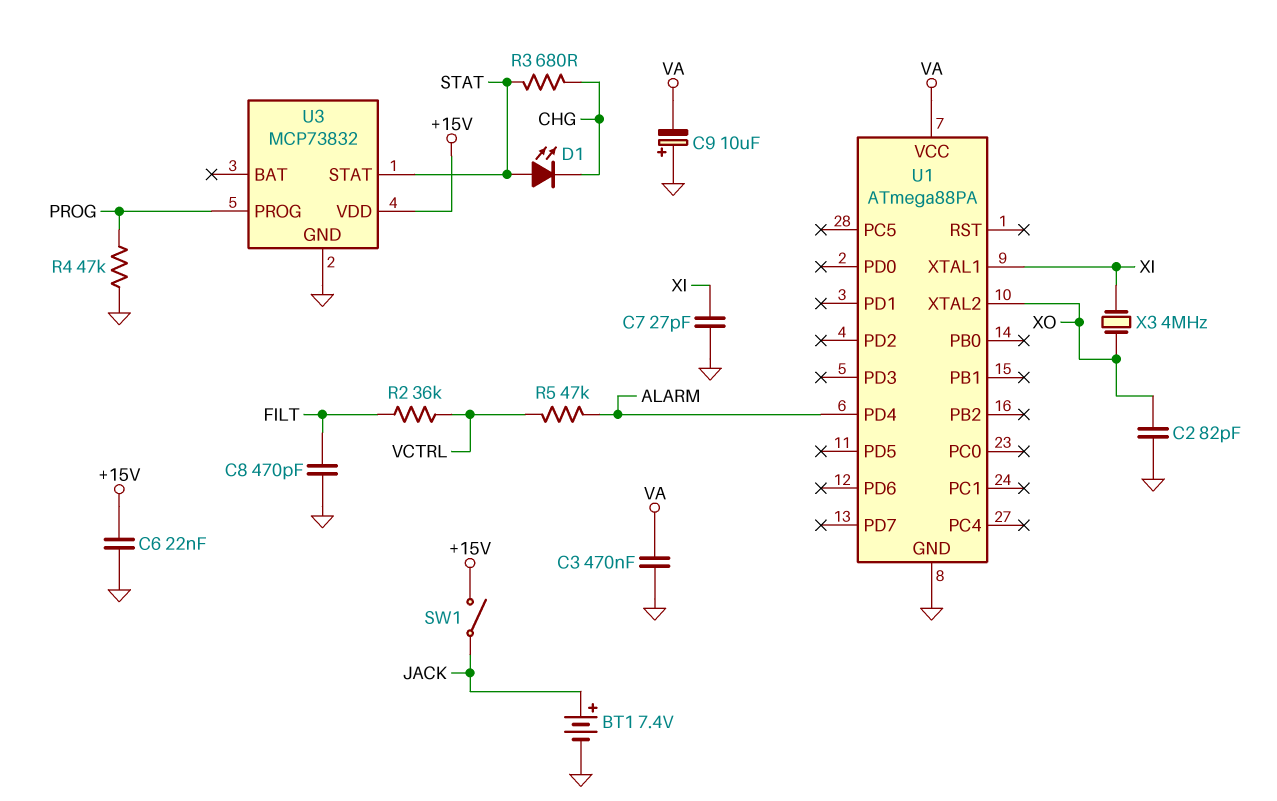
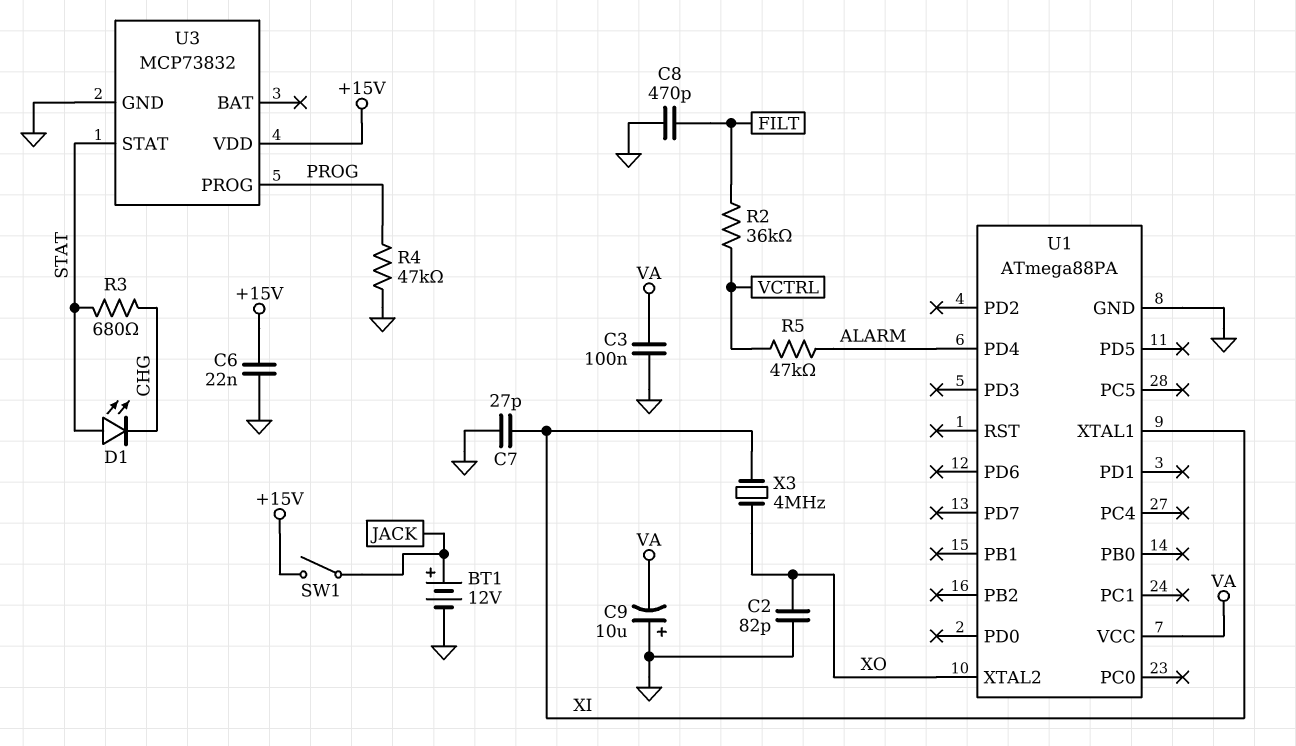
BT1: 7.4V (plus JACK, minus GND) -> 12V (plus JACK, minus GND)
C3: 470nF (GND, VA) -> 100nF (GND, VA)

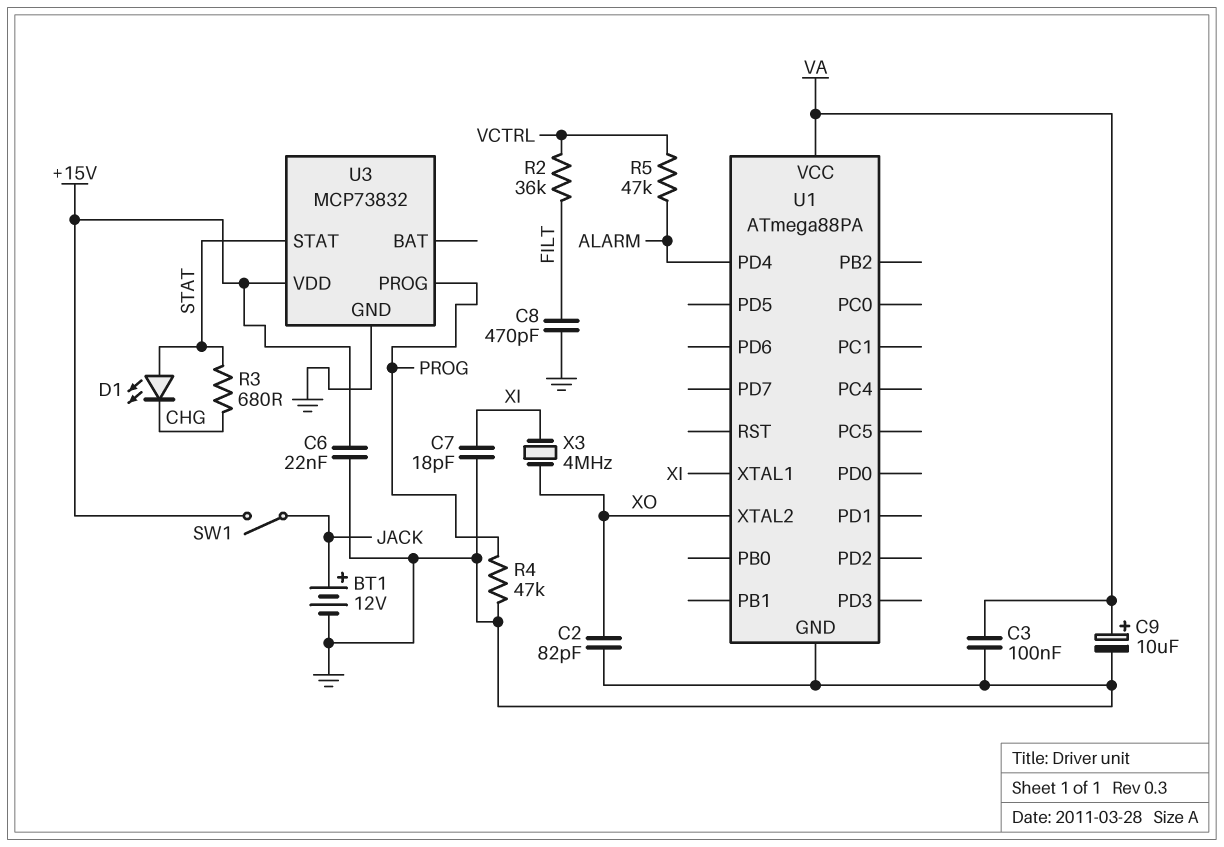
C7: 27pF (GND, XI) -> 18pF (GND, XI)
C9: 10uF (plus GND, minus VA) -> 10uF (plus VA, minus GND)

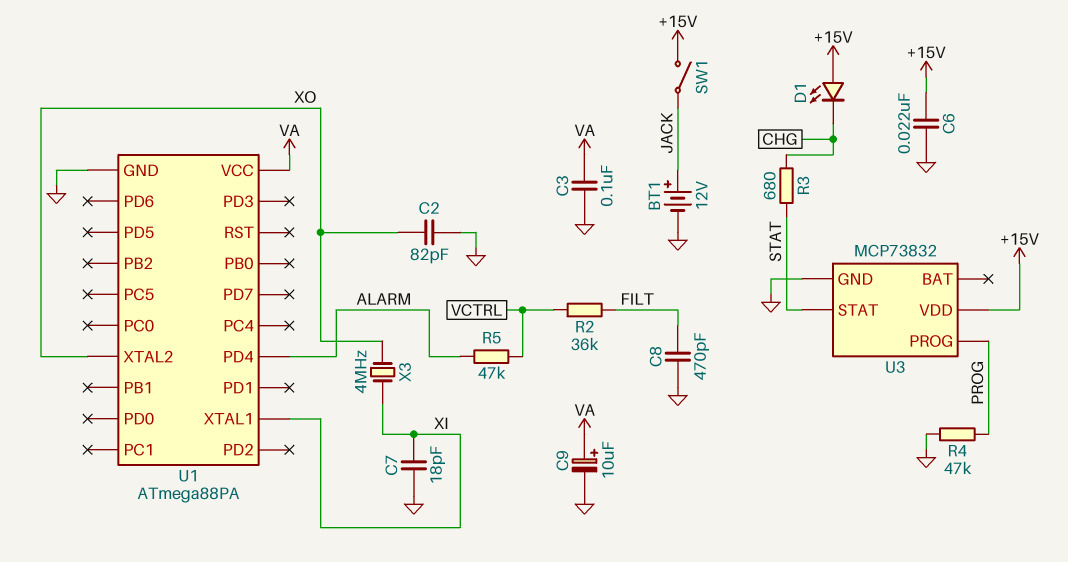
D1: LED (A STAT, K CHG) -> LED (A +15V, K CHG)

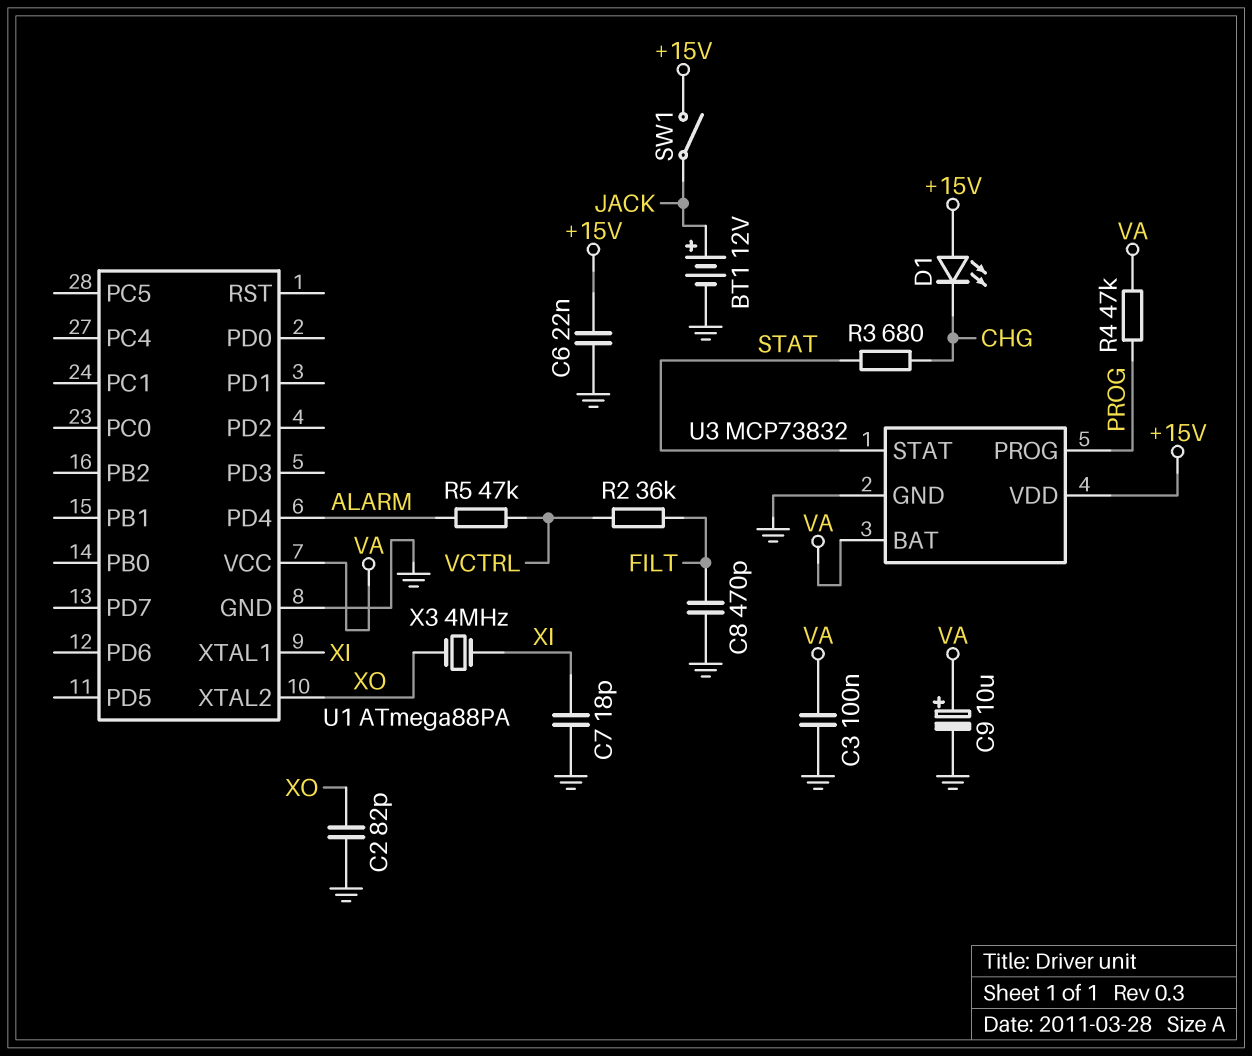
R4: 47k (GND, PROG) -> 47k (PROG, VA)
U3 pin BAT: none -> VA

